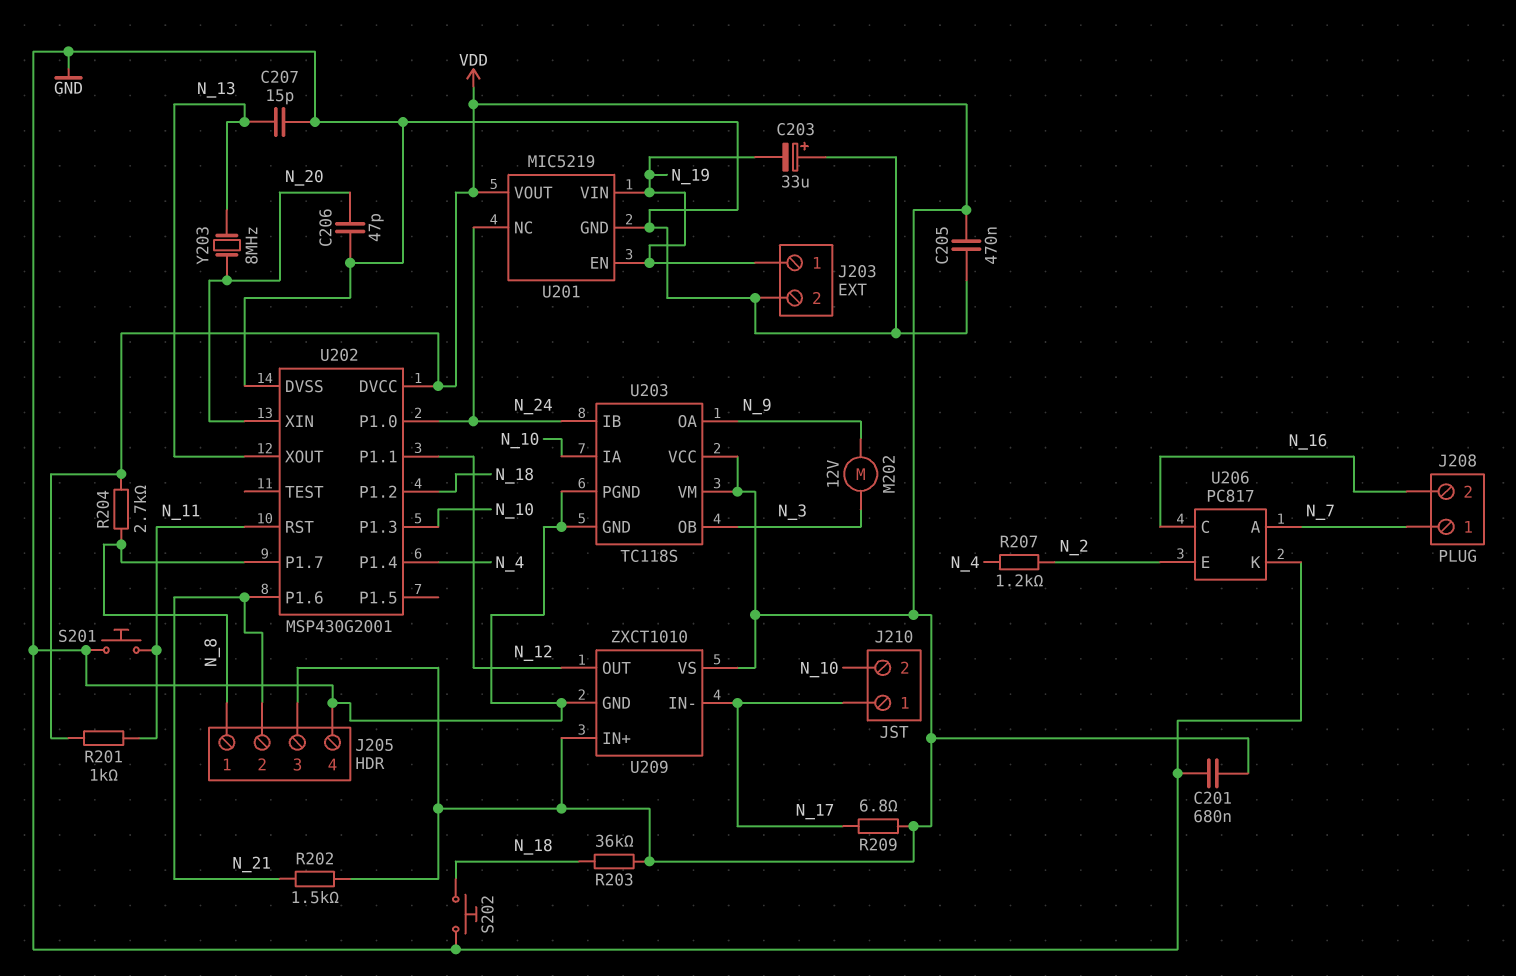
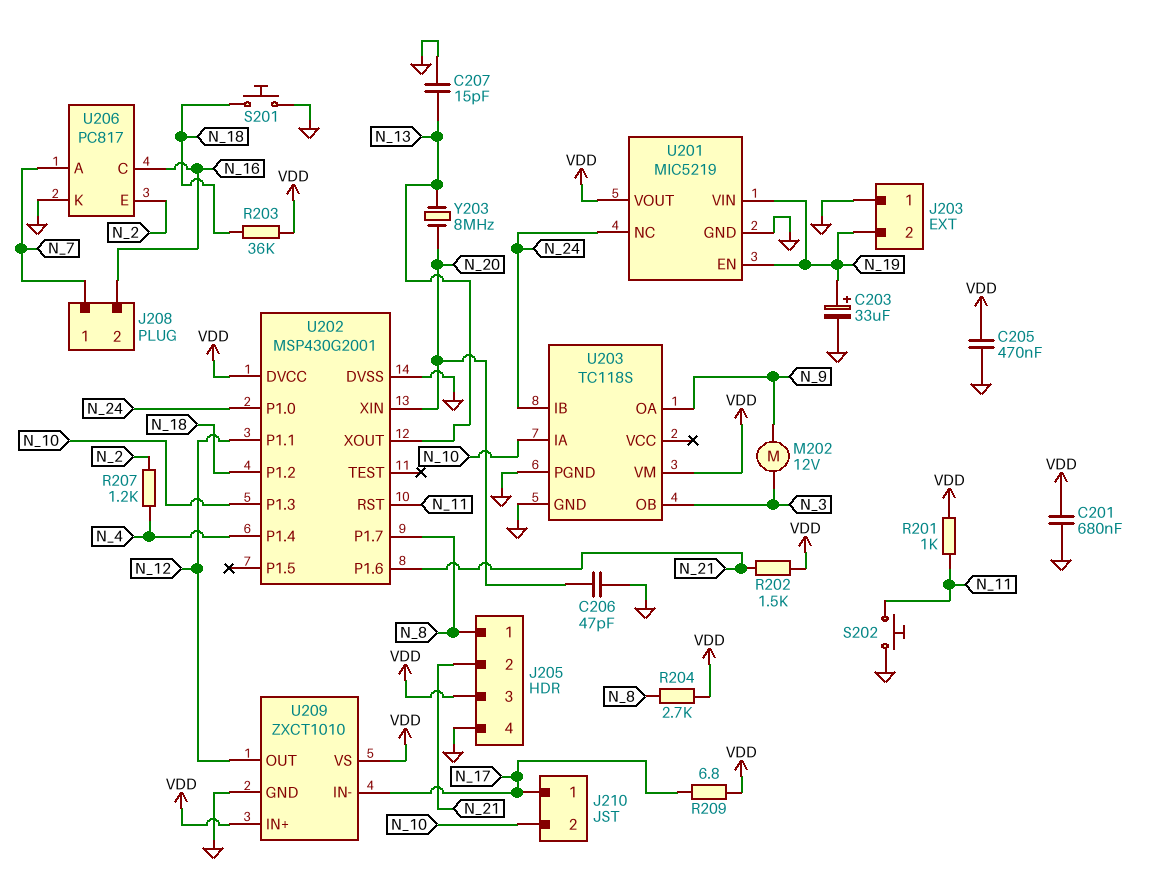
C203: 33uF (plus GND, minus N_19) -> 33uF (plus N_19, minus GND)
J203 pin 1: N_19 -> GND
J203 pin 2: GND -> N_19
S201: button (GND, N_11) -> button (GND, N_18)
S202: button (GND, N_18) -> button (GND, N_11)
U203 pin VCC: VDD -> none

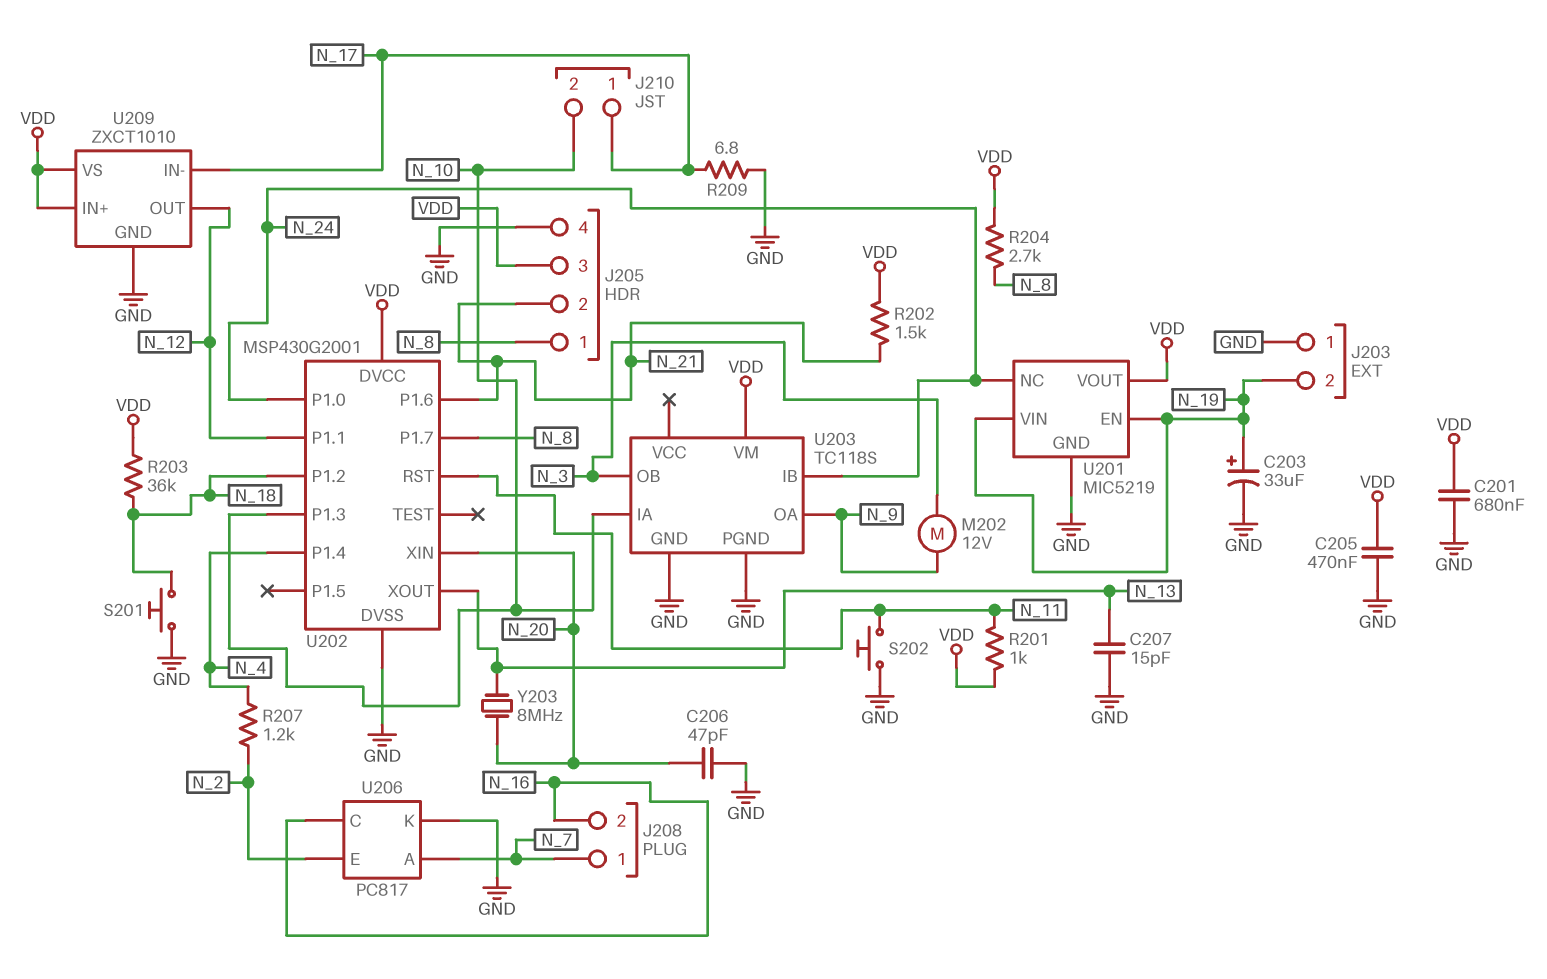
R209: 6.8 (N_17, VDD) -> 6.8 (GND, N_17)

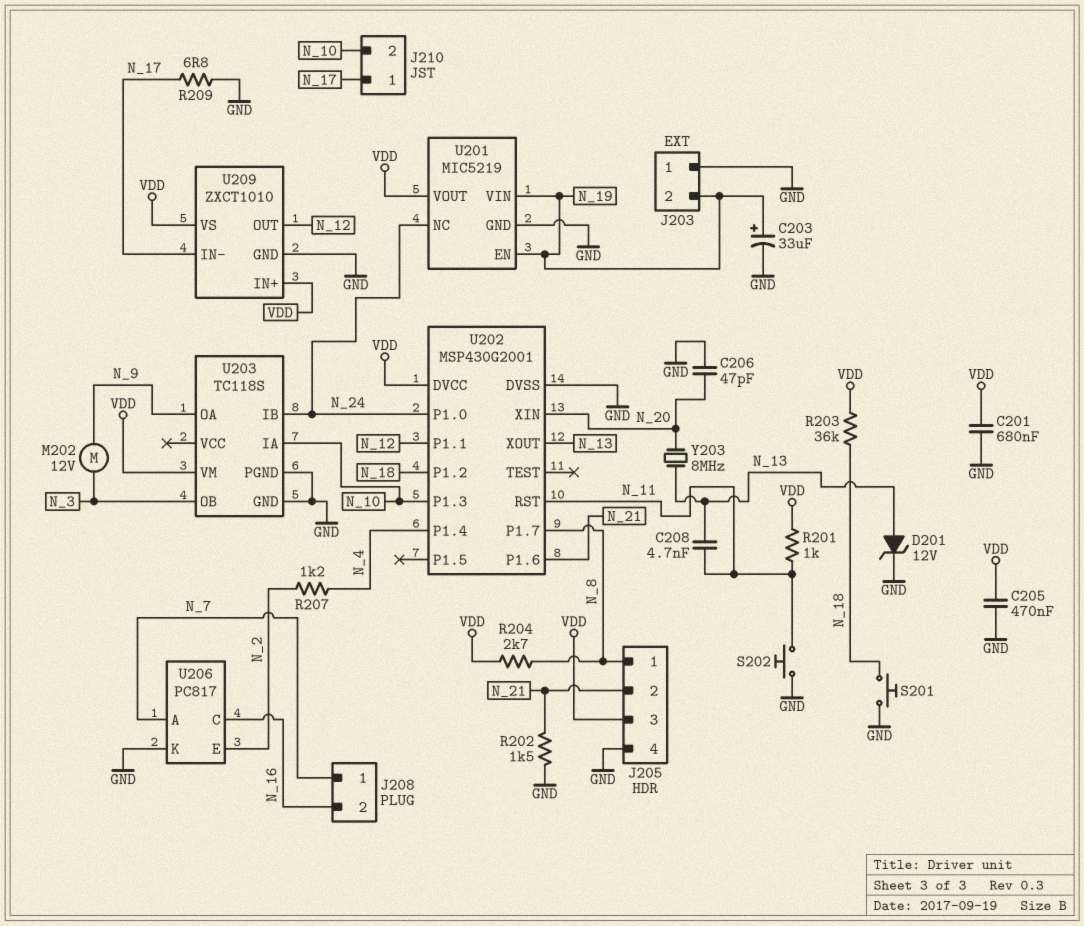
C207: 15pF (GND, N_13) -> none
C208: none -> 4.7nF (N_11, N_13)
D201: none -> zener 12V (A N_13, K GND)
R202: 1.5k (N_21, VDD) -> 1.5k (GND, N_21)

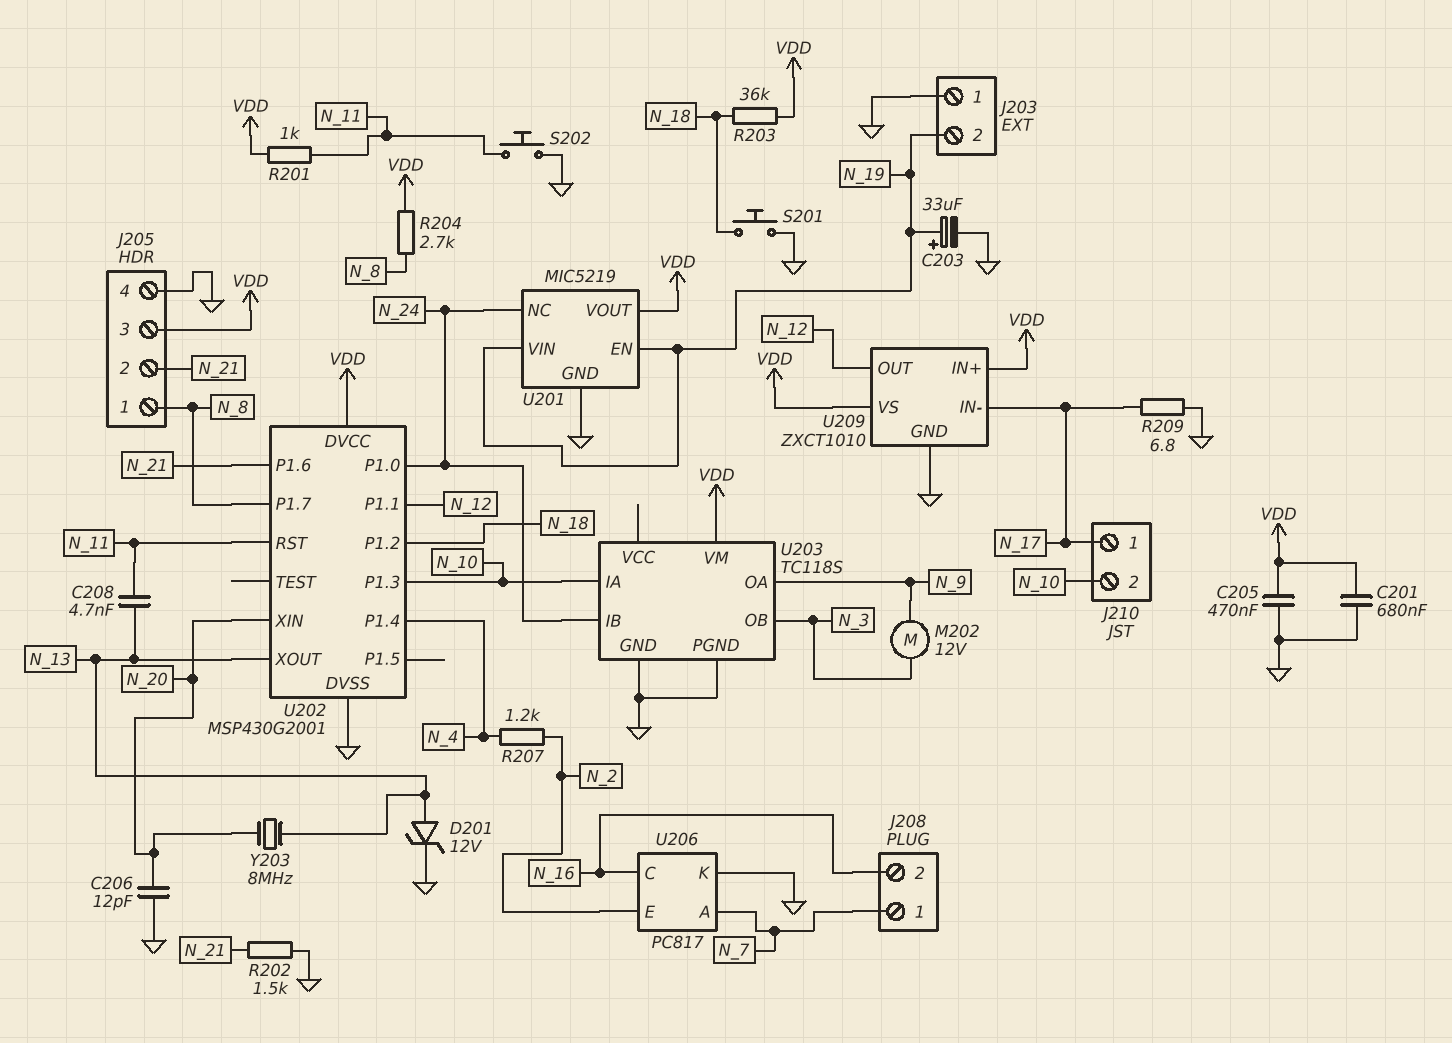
C206: 47pF (GND, N_20) -> 12pF (GND, N_20)

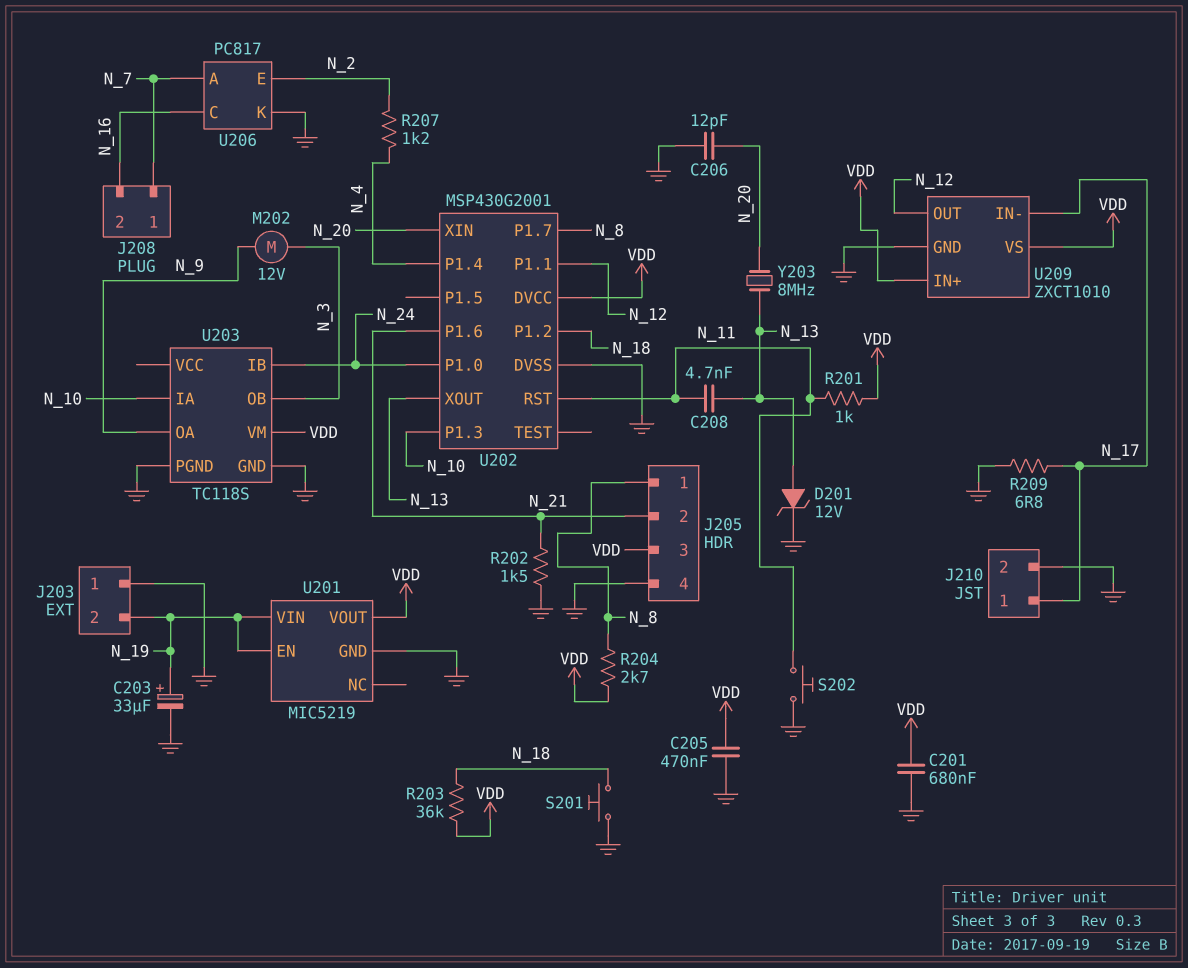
J210 pin 2: N_10 -> GND
U201 pin NC: N_24 -> none

